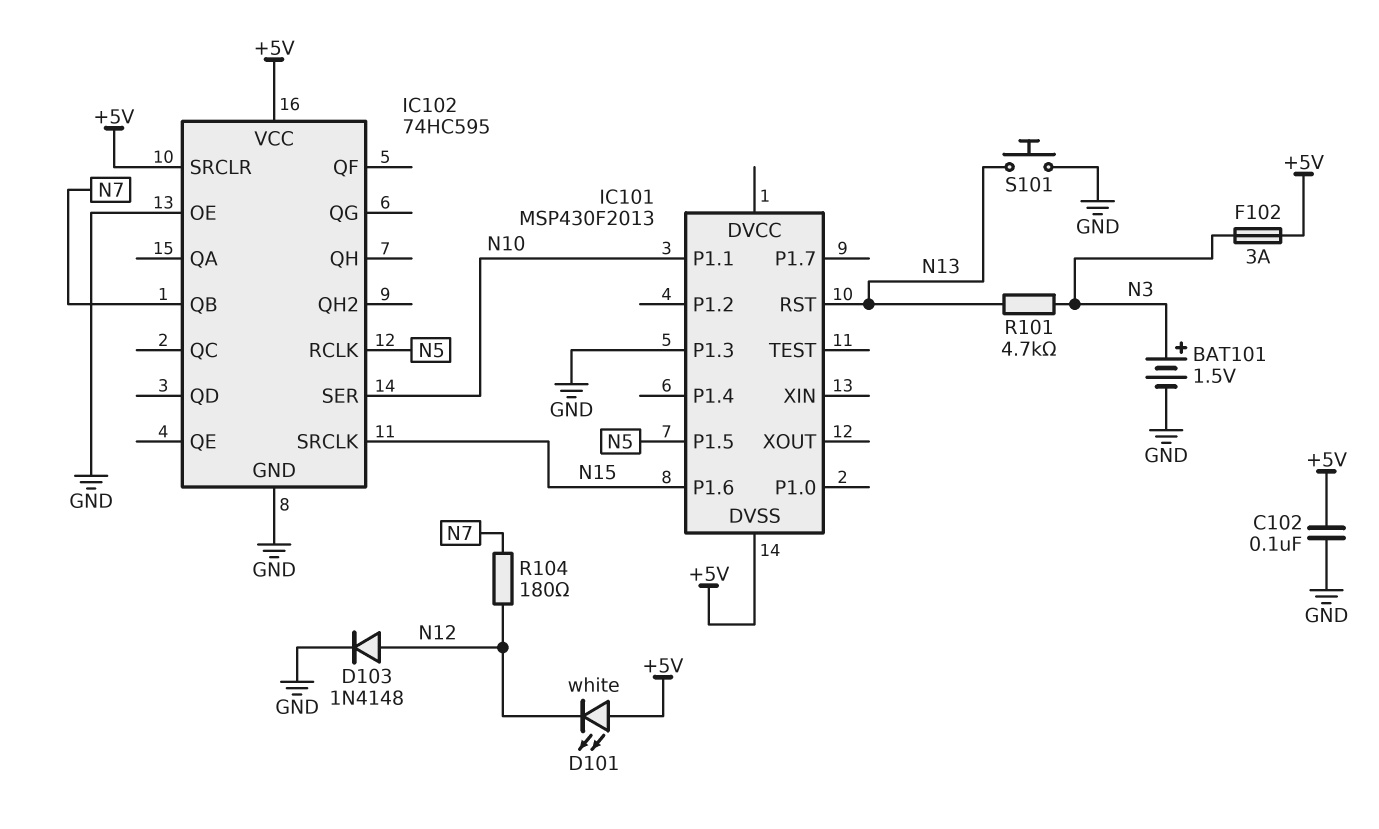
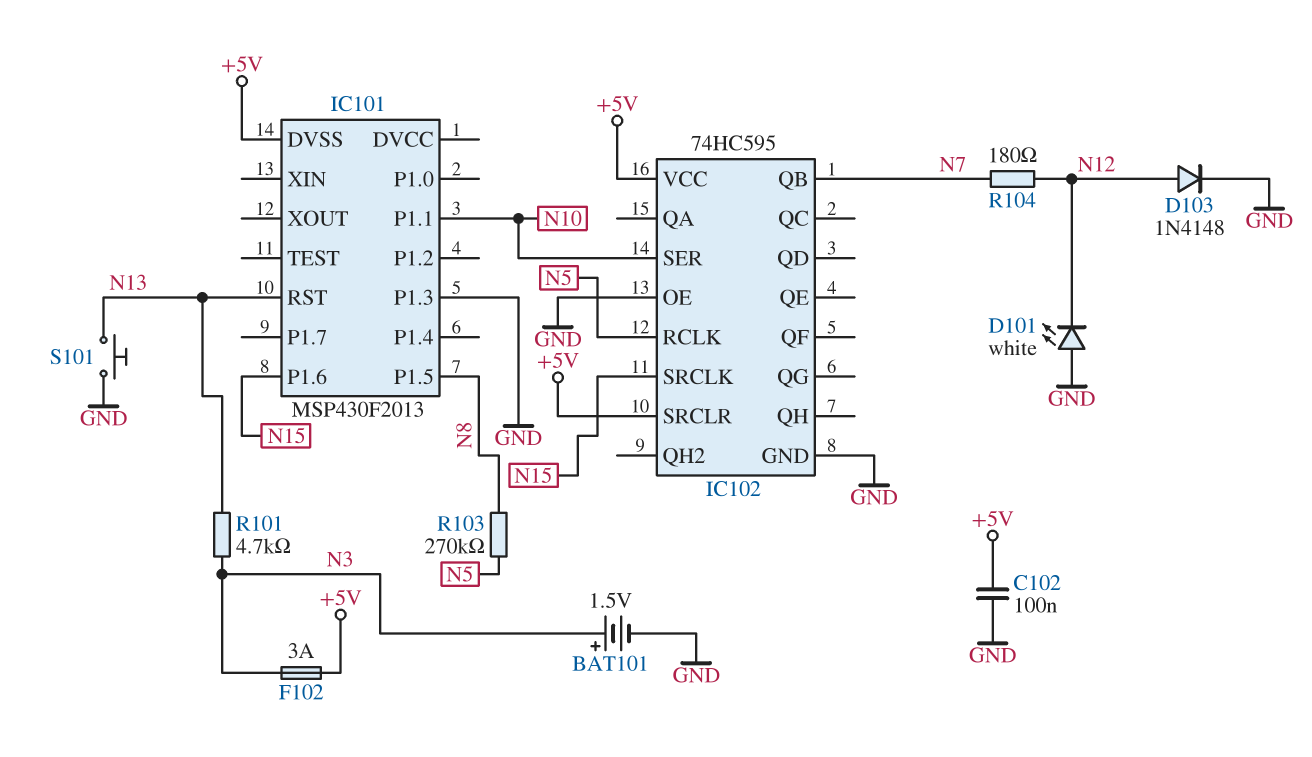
D101: LED white (A +5V, K N12) -> LED white (A GND, K N12)
IC101 pin P1.5: N5 -> N8
R103: none -> 270k (N5, N8)

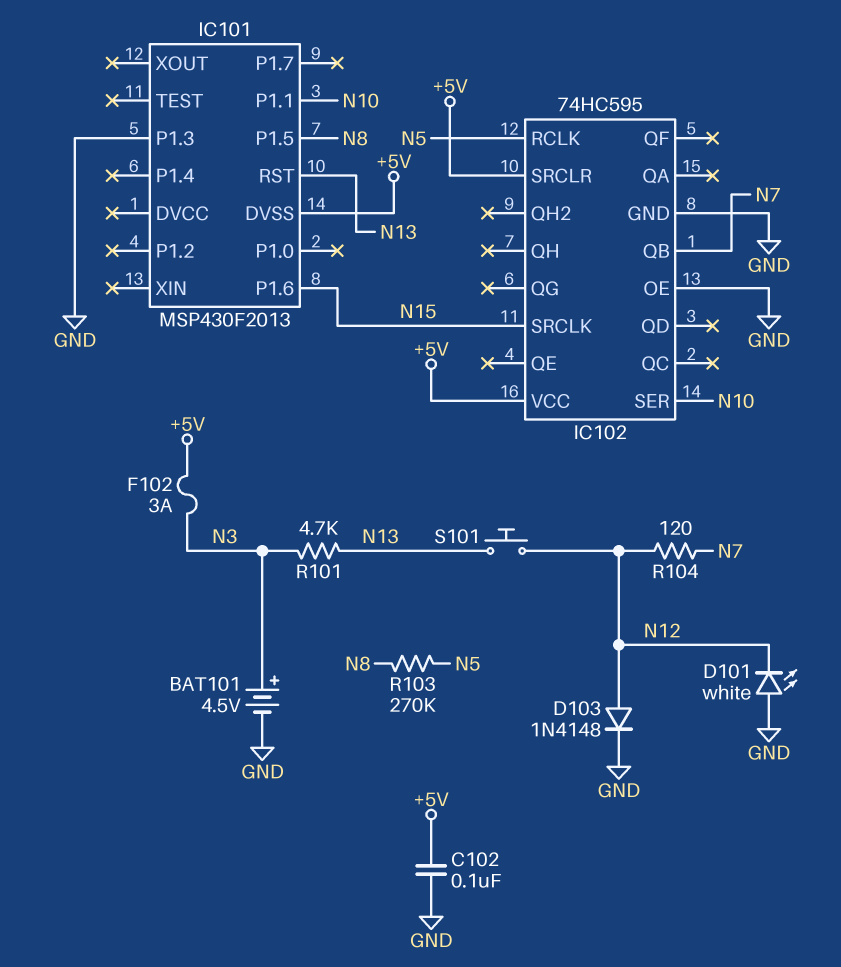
BAT101: 1.5V (plus N3, minus GND) -> 4.5V (plus N3, minus GND)
R104: 180 (N7, N12) -> 120 (N7, N12)
S101: button (GND, N13) -> button (N12, N13)

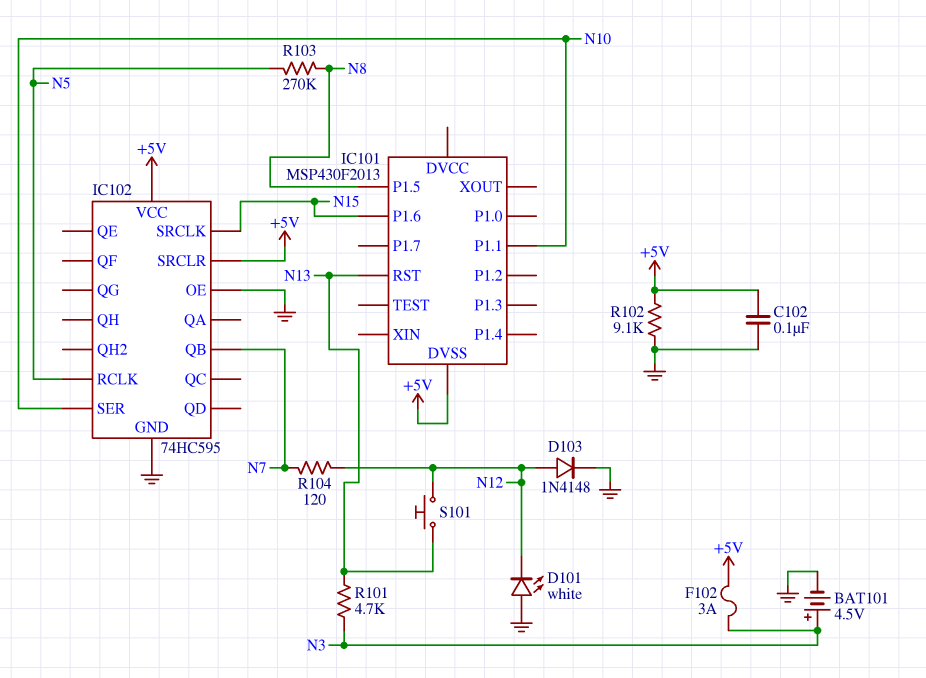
IC101 pin P1.3: GND -> none
R102: none -> 9.1k (+5V, GND)

